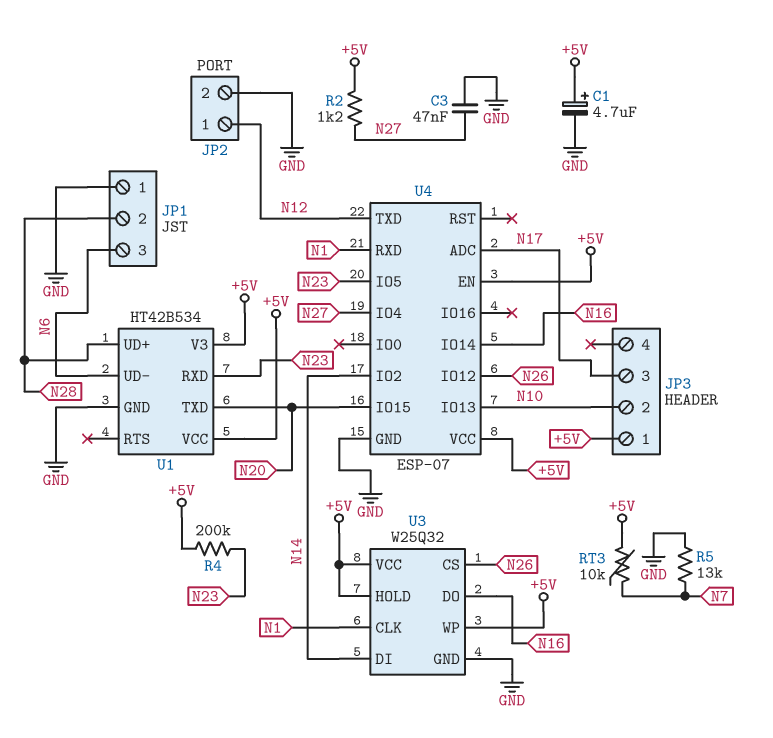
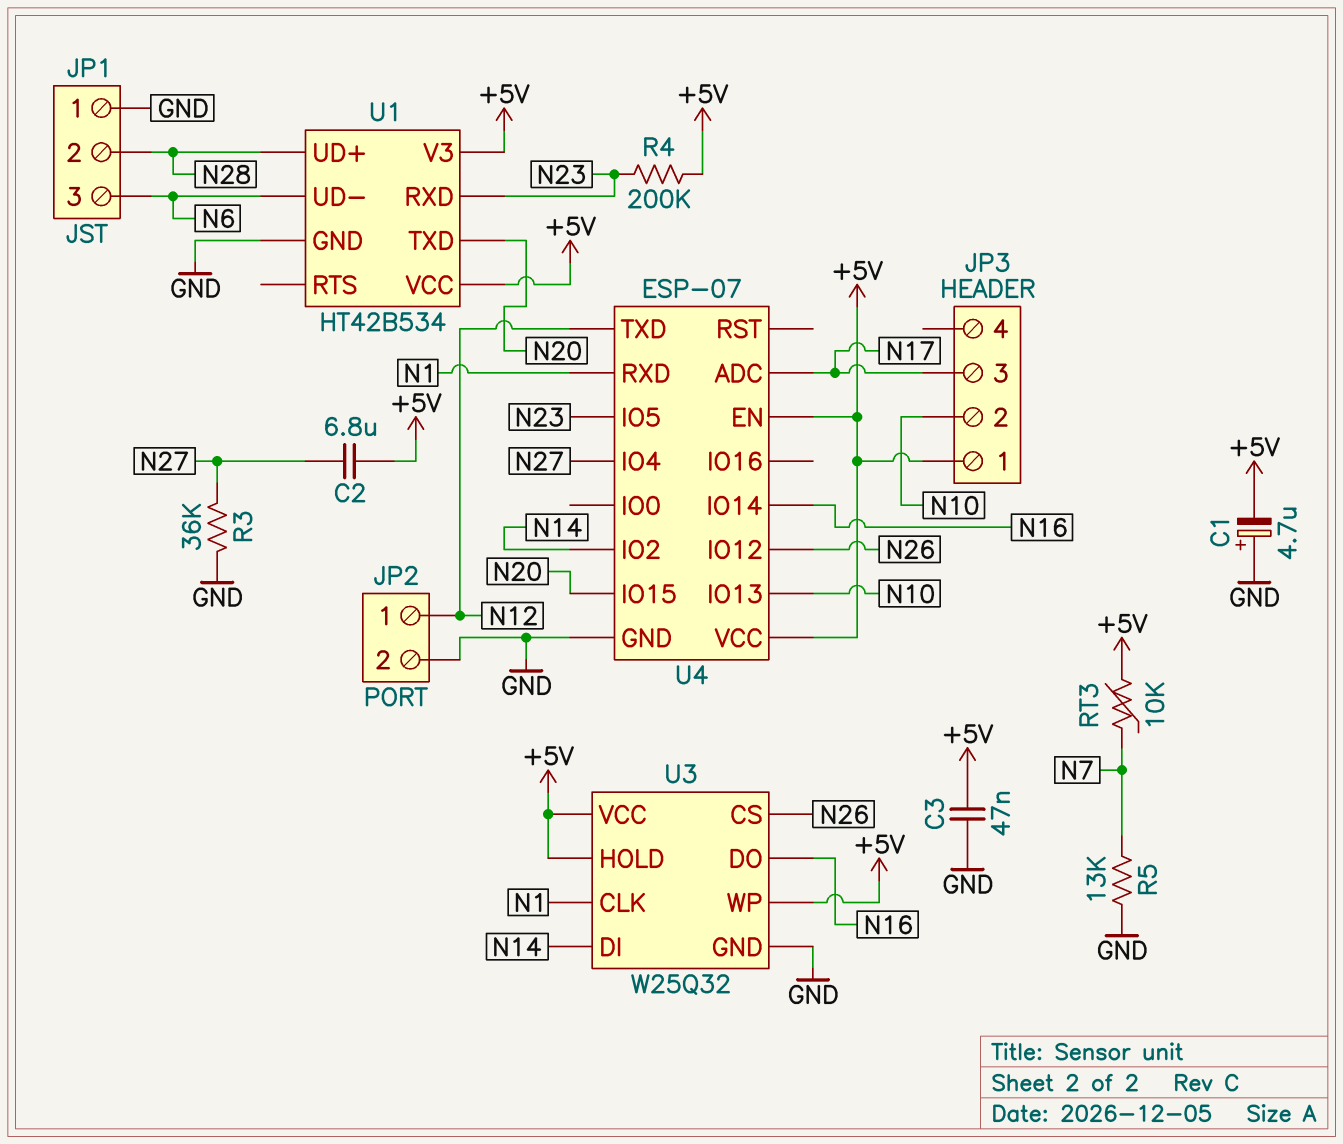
C1: 4.7uF (plus +5V, minus GND) -> 4.7uF (plus GND, minus +5V)
C2: none -> 6.8uF (+5V, N27)
C3: 47nF (GND, N27) -> 47nF (+5V, GND)
R2: 1.2k (+5V, N27) -> none
R3: none -> 36k (GND, N27)

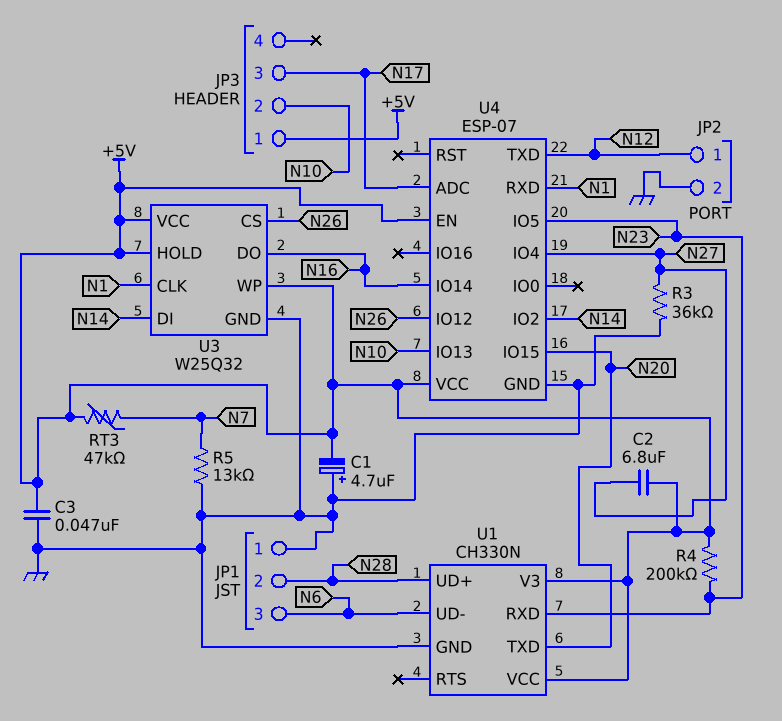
RT3: 10k (+5V, N7) -> 47k (+5V, N7)
U1: HT42B534 -> CH330N

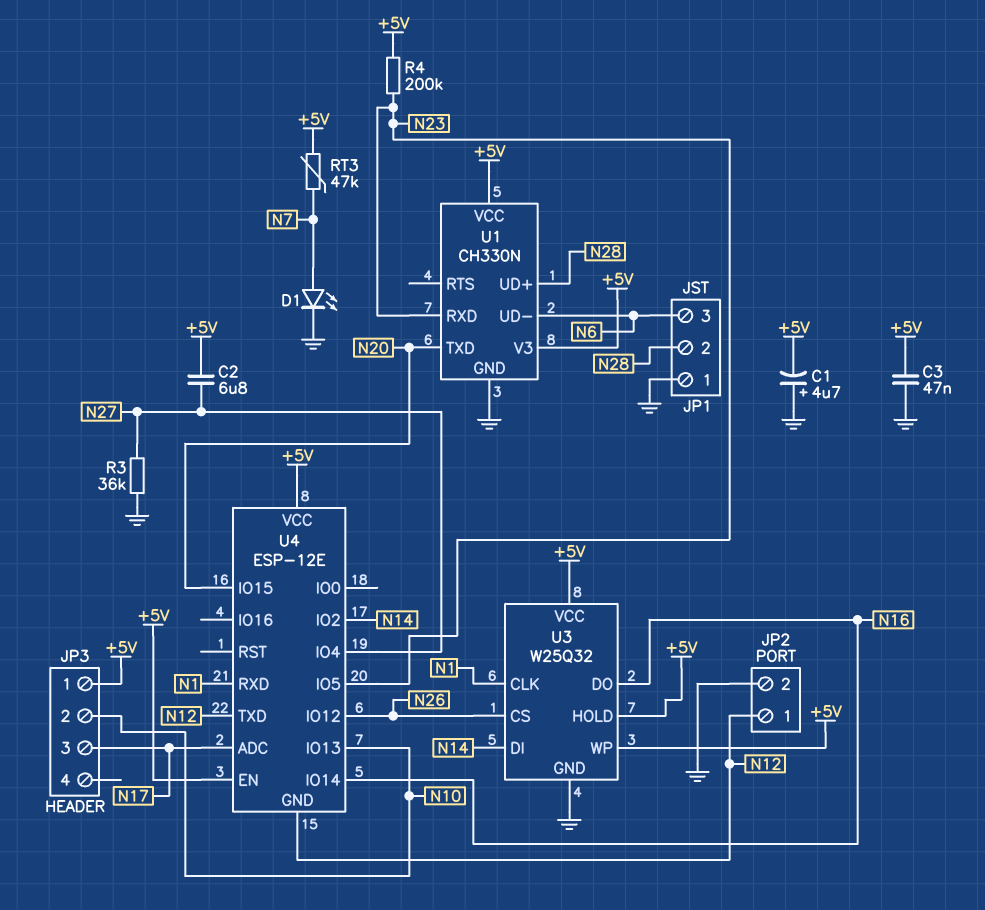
D1: none -> LED (A N7, K GND)
R5: 13k (GND, N7) -> none
U4: ESP-07 -> ESP-12E
U4 pin GND: GND -> N12

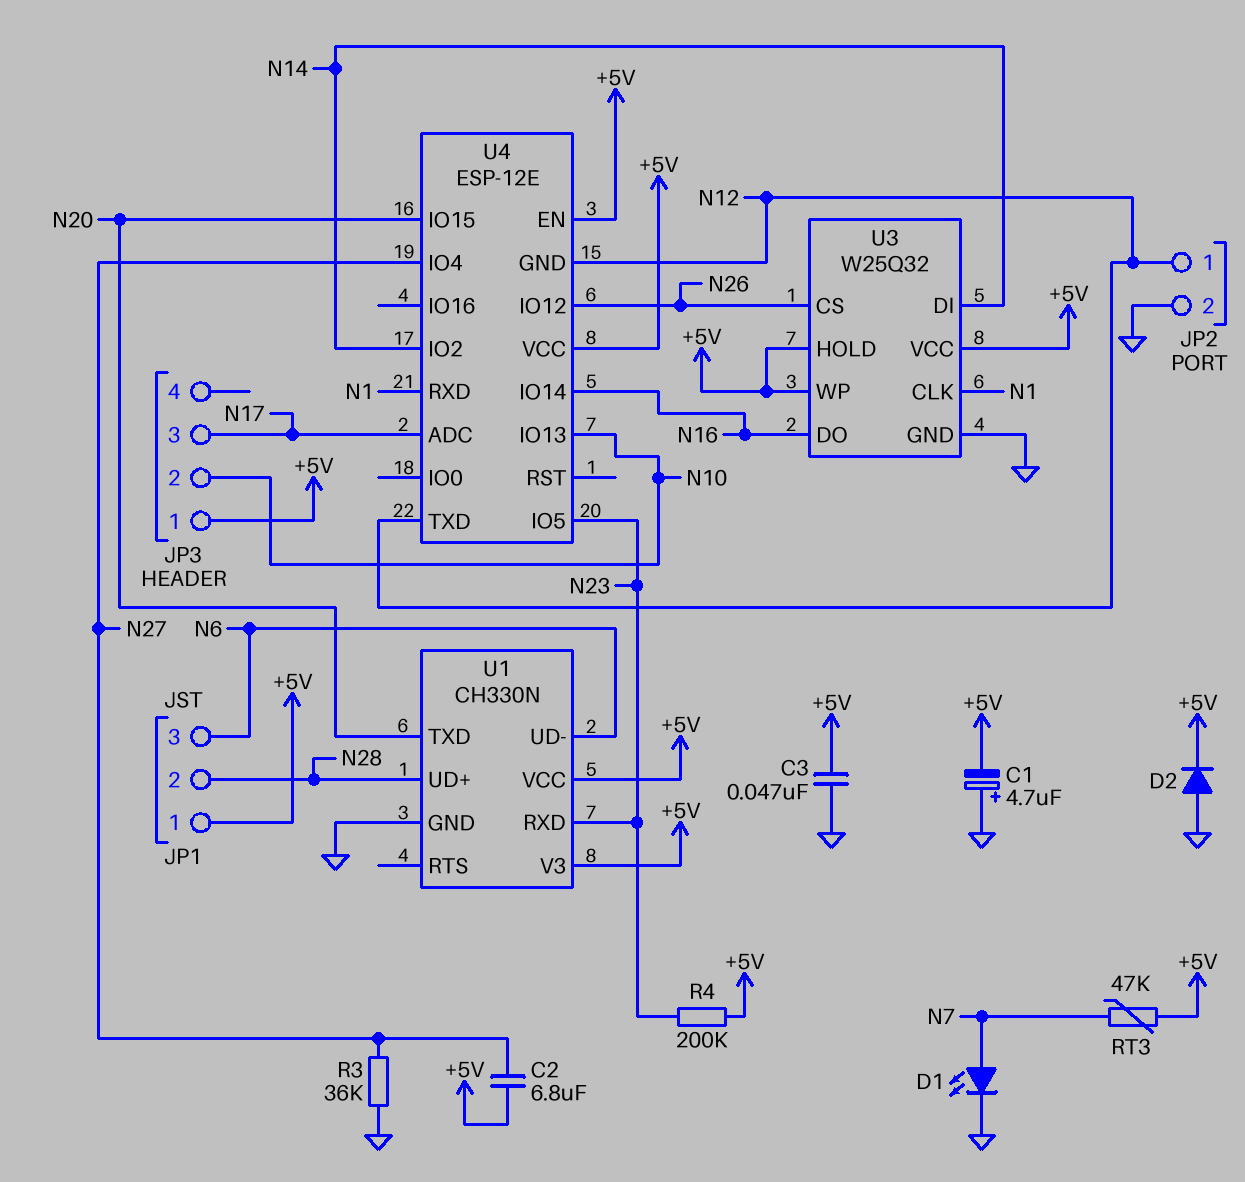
D2: none -> diode (A GND, K +5V)
JP1 pin 1: GND -> +5V

